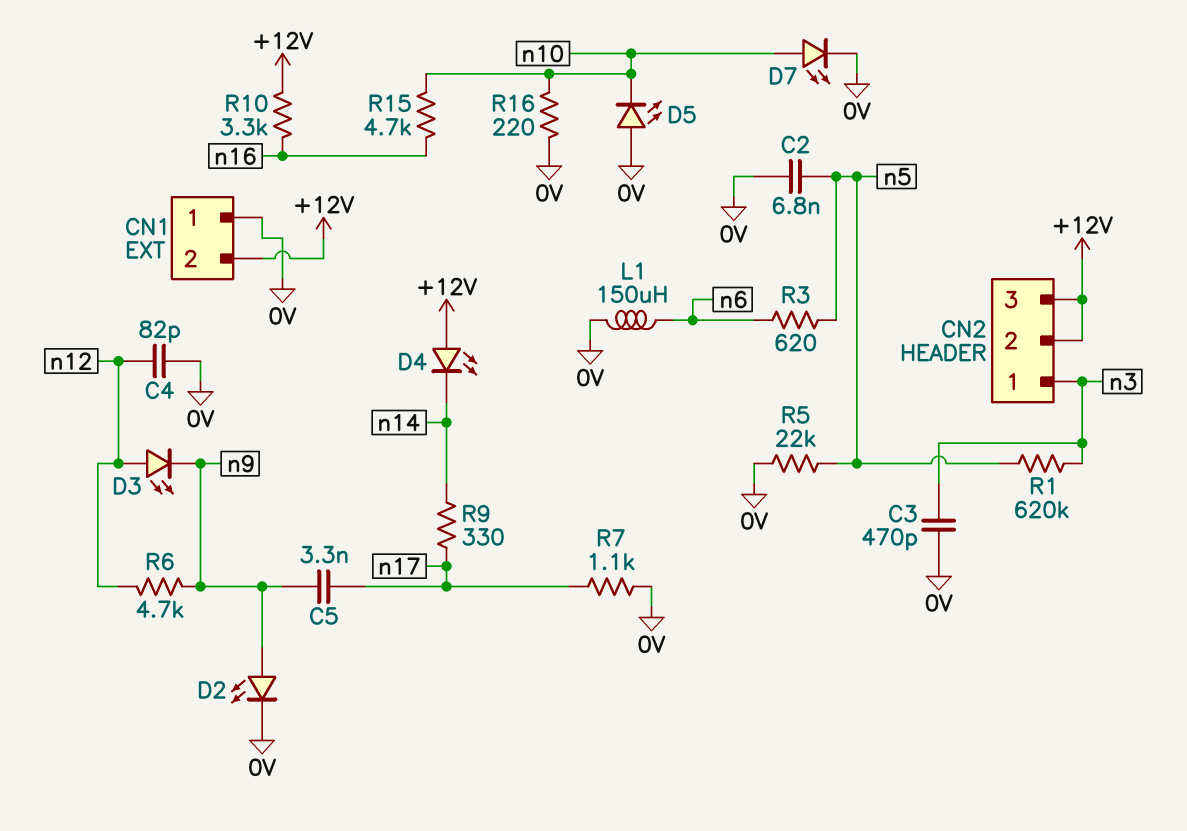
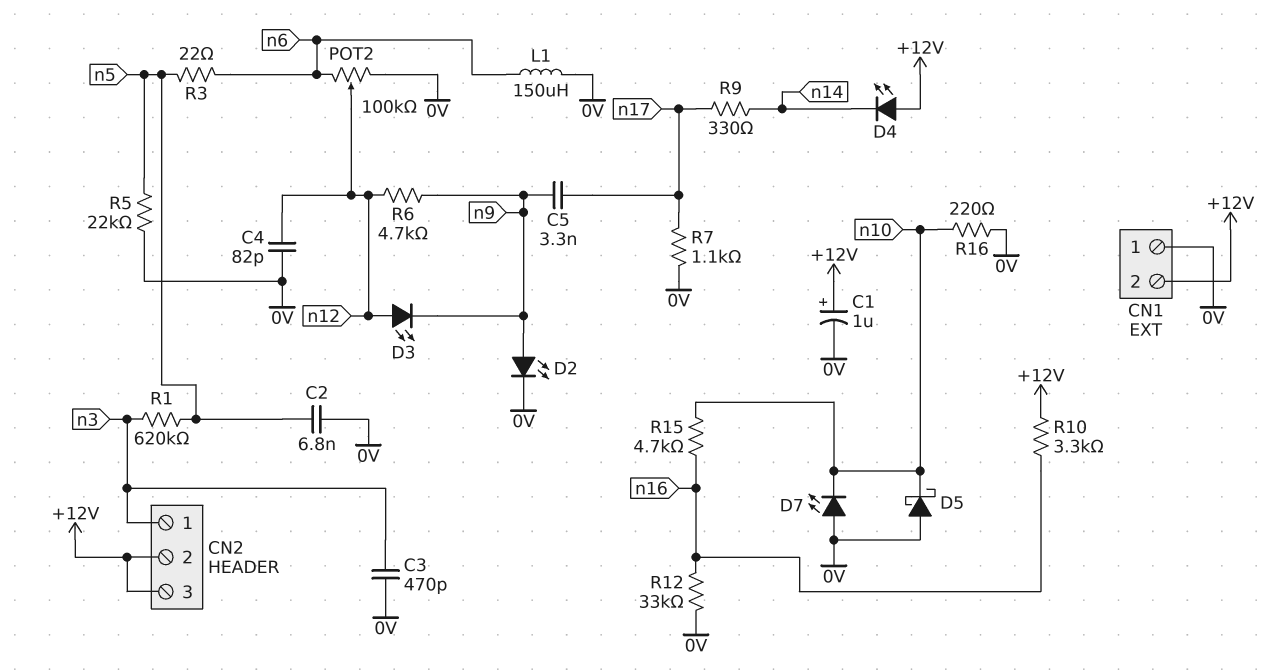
C1: none -> 1uF (plus +12V, minus 0V)
D5: LED (A 0V, K n10) -> schottky (A 0V, K n10)
D7: LED (A n10, K 0V) -> LED (A 0V, K n10)
POT2: none -> 100k (0V, n6, wiper n12)
R3: 620 (n5, n6) -> 22 (n5, n6)
R12: none -> 33k (0V, n16)

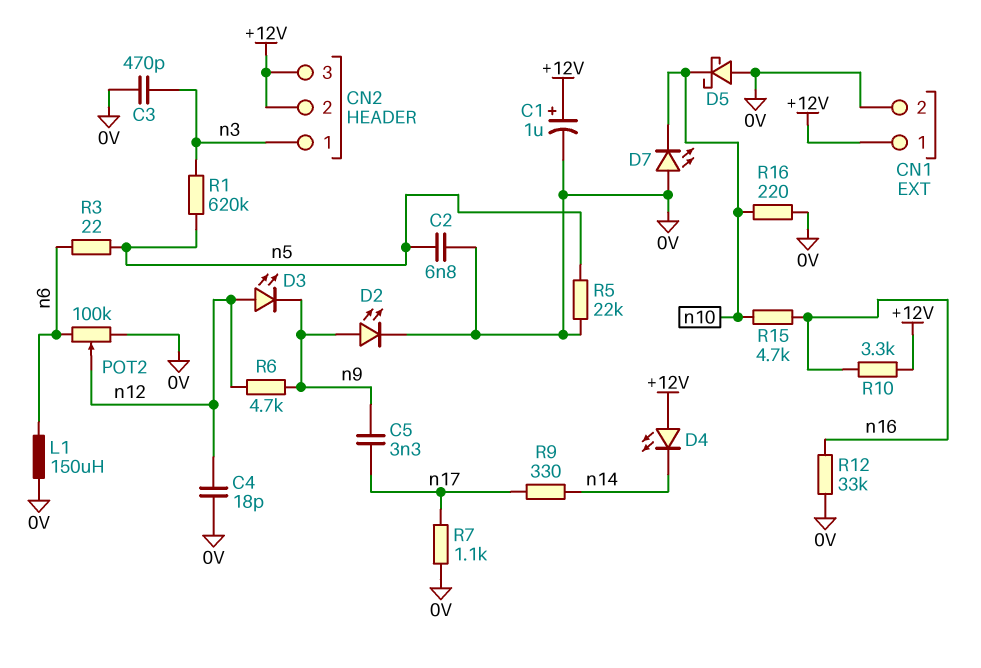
C4: 82pF (0V, n12) -> 18pF (0V, n12)
CN1 pin 1: 0V -> +12V
CN1 pin 2: +12V -> 0V

